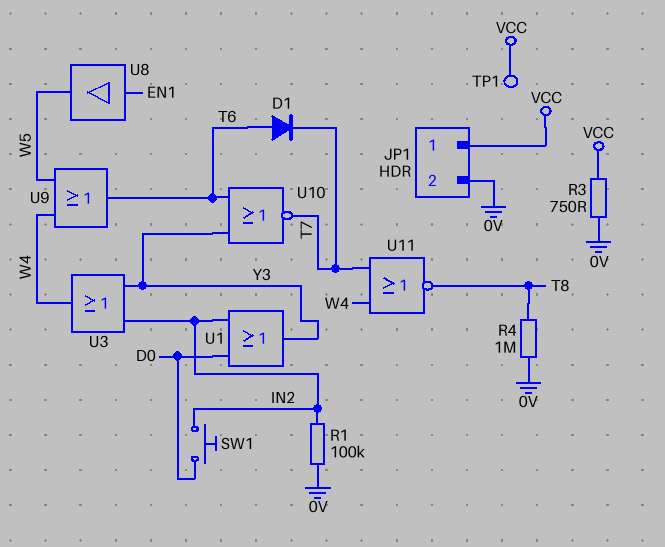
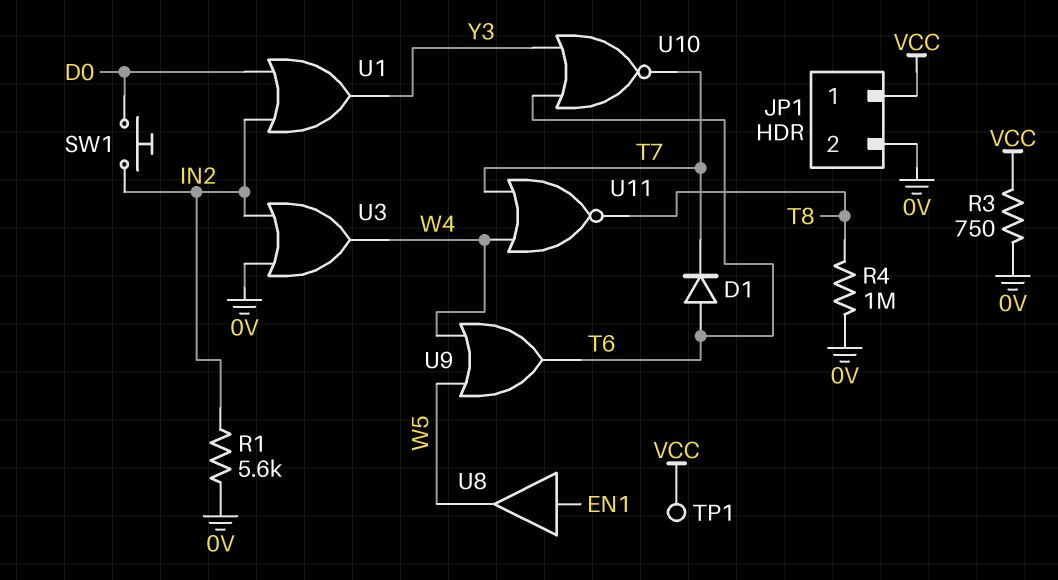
R1: 100k (0V, IN2) -> 5.6k (0V, IN2)
U3: OR (in IN2, in Y3, out W4) -> OR (in 0V, in IN2, out W4)

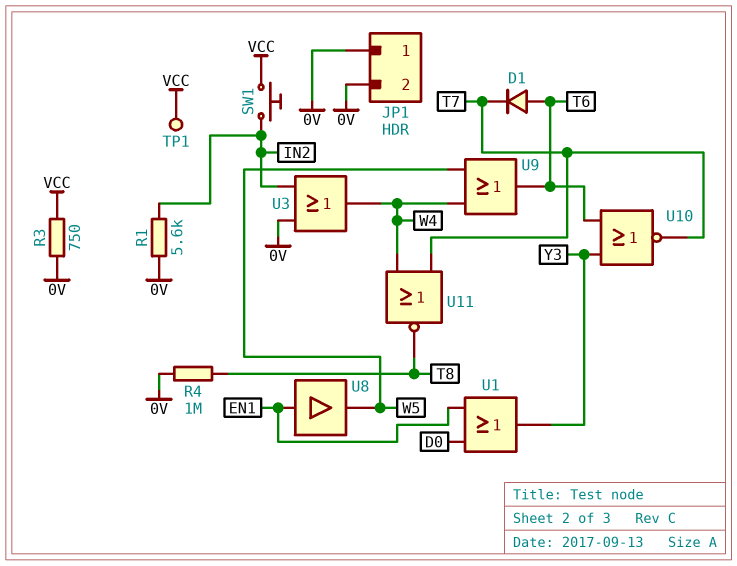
JP1 pin 1: VCC -> 0V
SW1: button (D0, IN2) -> button (IN2, VCC)
U1: OR (in D0, in IN2, out Y3) -> OR (in D0, in EN1, out Y3)

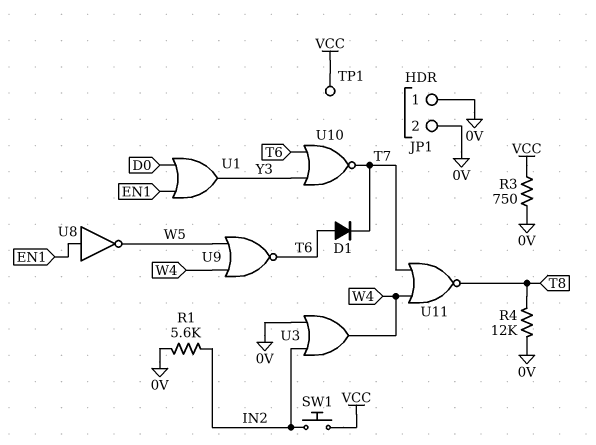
R4: 1M (0V, T8) -> 12k (0V, T8)
U8: buffer (in EN1, out W5) -> NOT (in EN1, out W5)
U9: OR (in W4, in W5, out T6) -> NOR (in W4, in W5, out T6)

